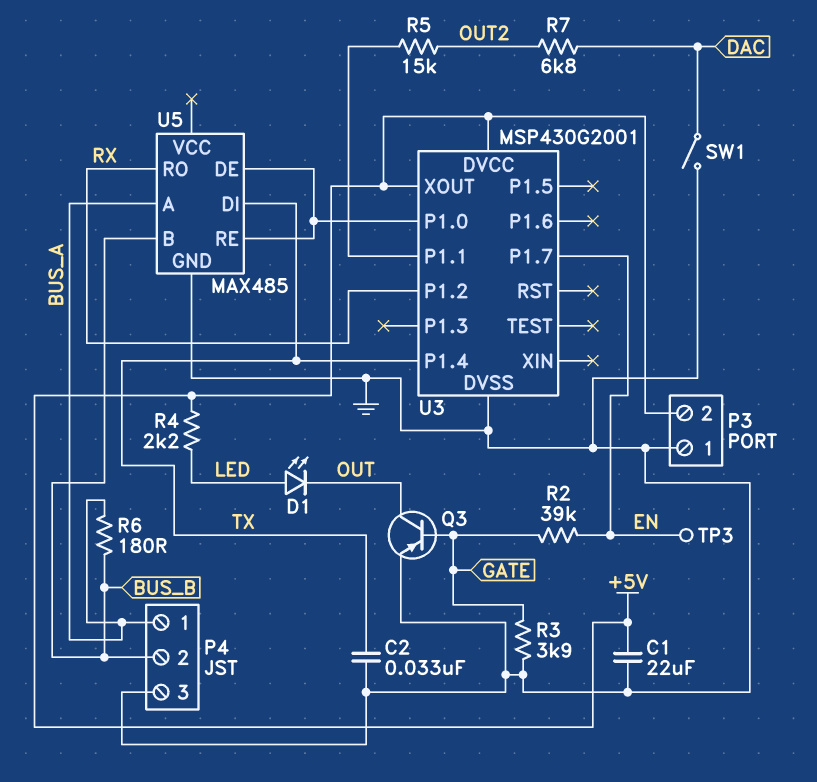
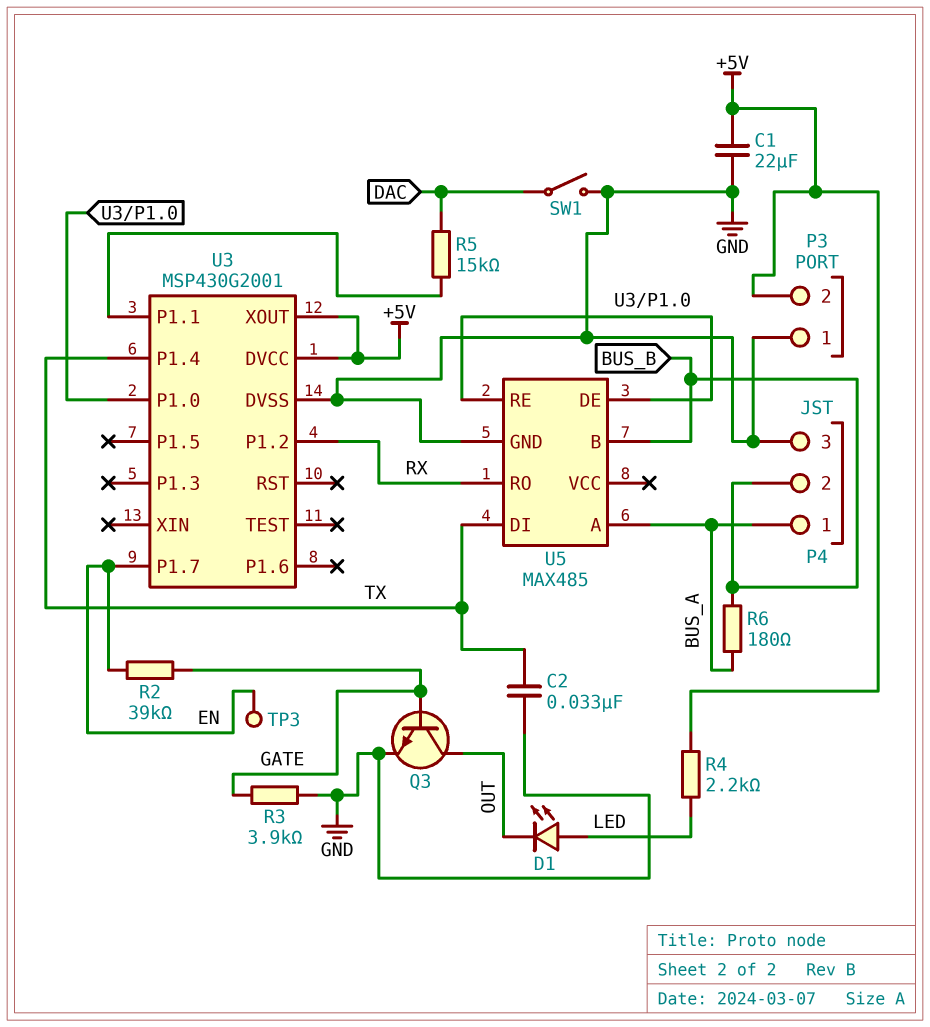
Q3: PNP (B GATE, C OUT, E GND) -> NPN (B GATE, C OUT, E GND)
R5: 15k (OUT2, U3/P1.1) -> 15k (DAC, U3/P1.1)
R7: 6.8k (DAC, OUT2) -> none

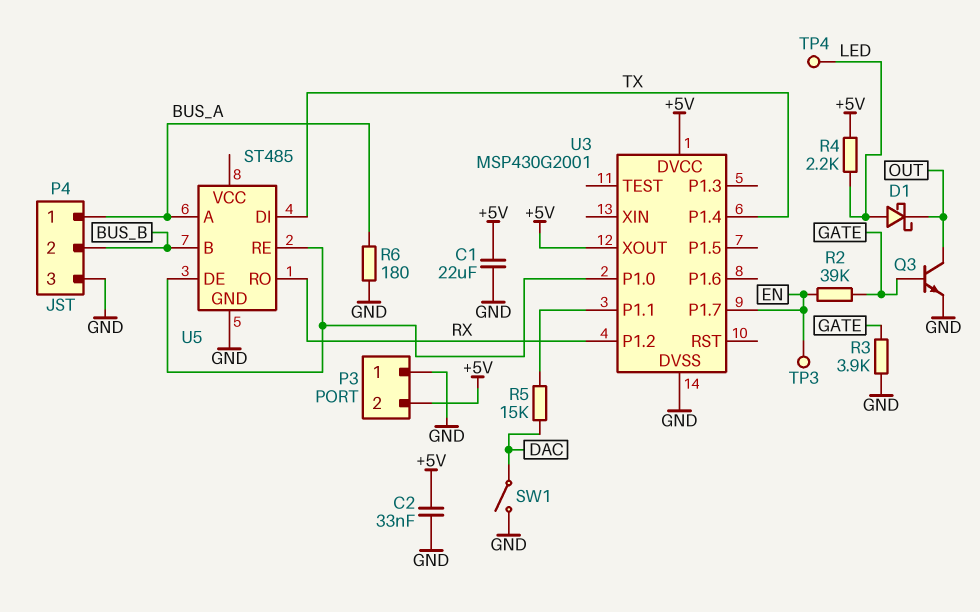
C2: 33nF (GND, TX) -> 33nF (+5V, GND)
D1: LED (A LED, K OUT) -> schottky (A LED, K OUT)
R6: 180 (BUS_A, BUS_B) -> 180 (BUS_A, GND)
TP4: none -> test point (LED)
U5: MAX485 -> ST485

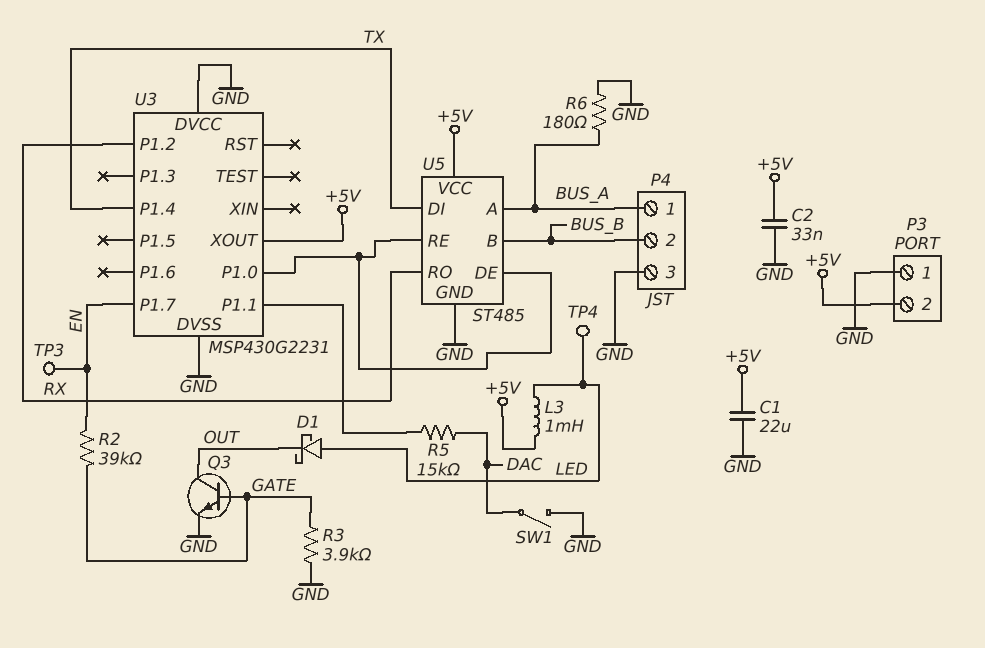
L3: none -> 1mH (+5V, LED)
R4: 2.2k (+5V, LED) -> none
U3: MSP430G2001 -> MSP430G2231
U3 pin DVCC: +5V -> GND
U5 pin VCC: none -> +5V

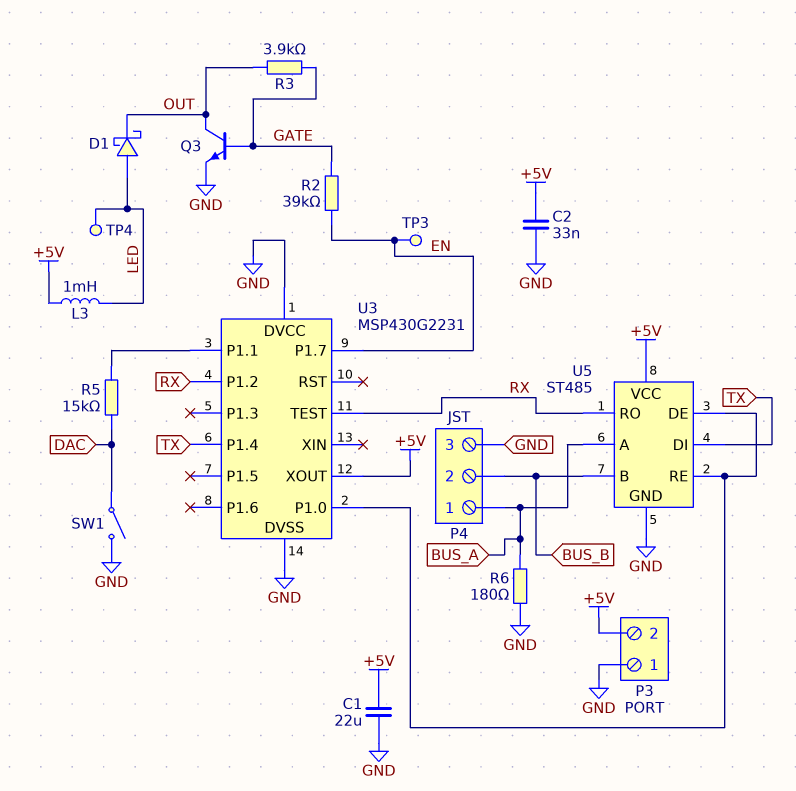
R3: 3.9k (GATE, GND) -> 3.9k (GATE, OUT)
U3 pin TEST: none -> RX

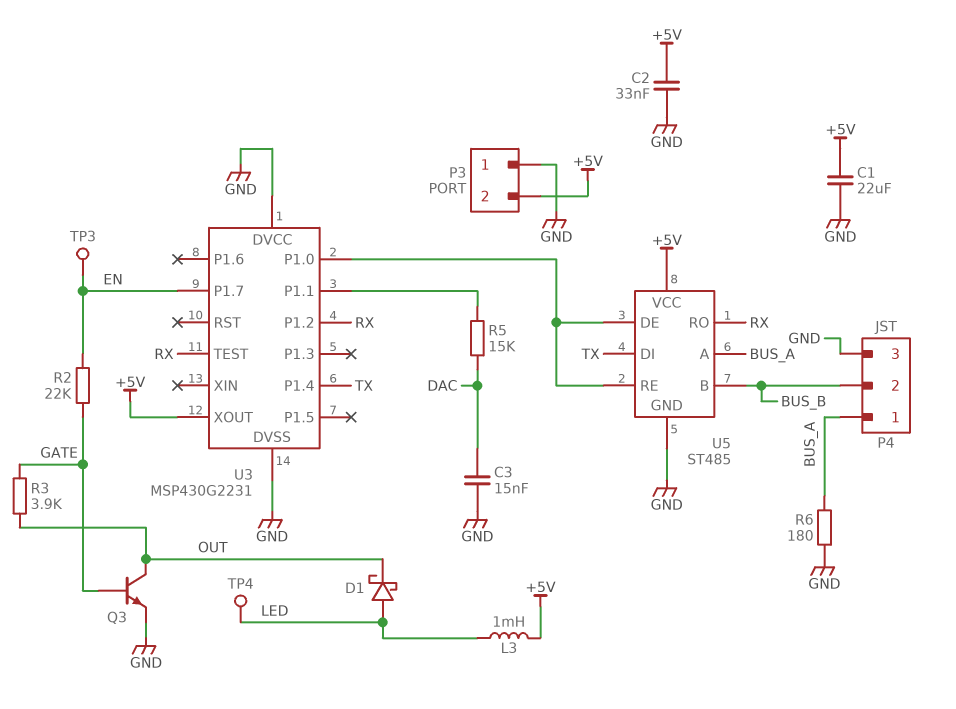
C3: none -> 15nF (DAC, GND)
R2: 39k (EN, GATE) -> 22k (EN, GATE)
SW1: switch (DAC, GND) -> none

